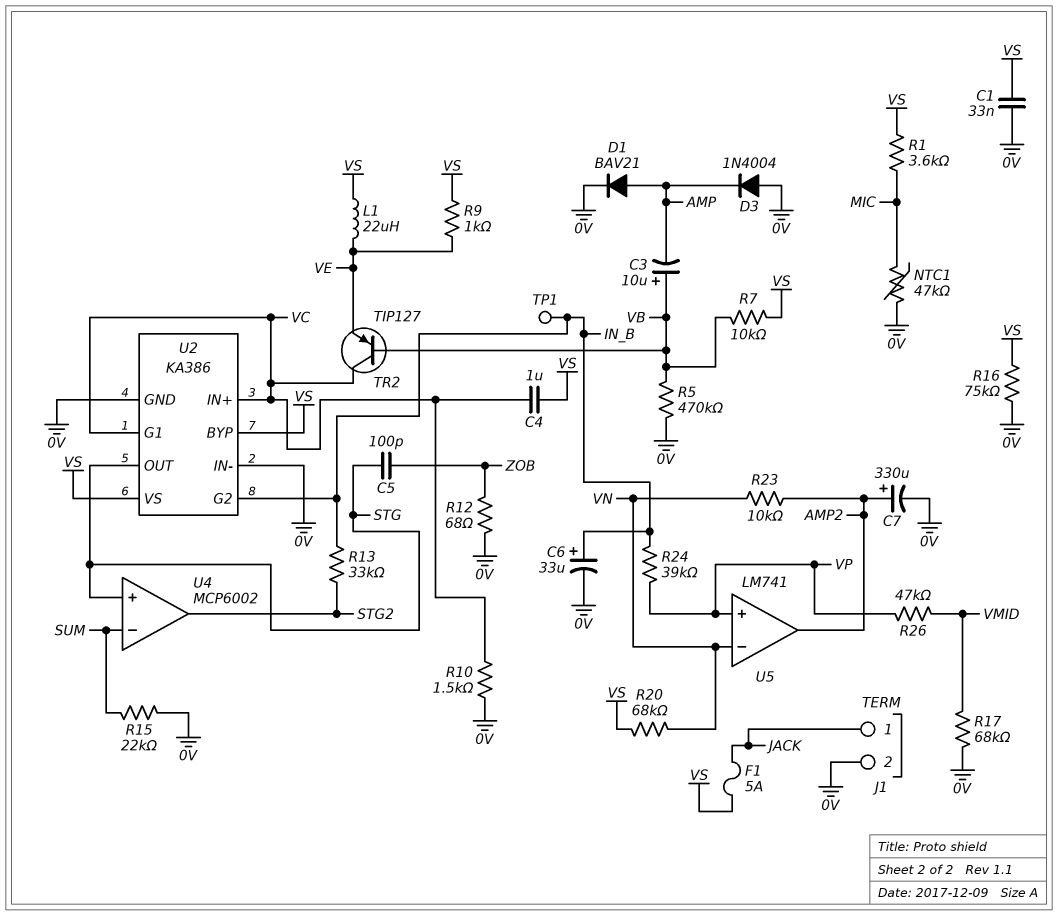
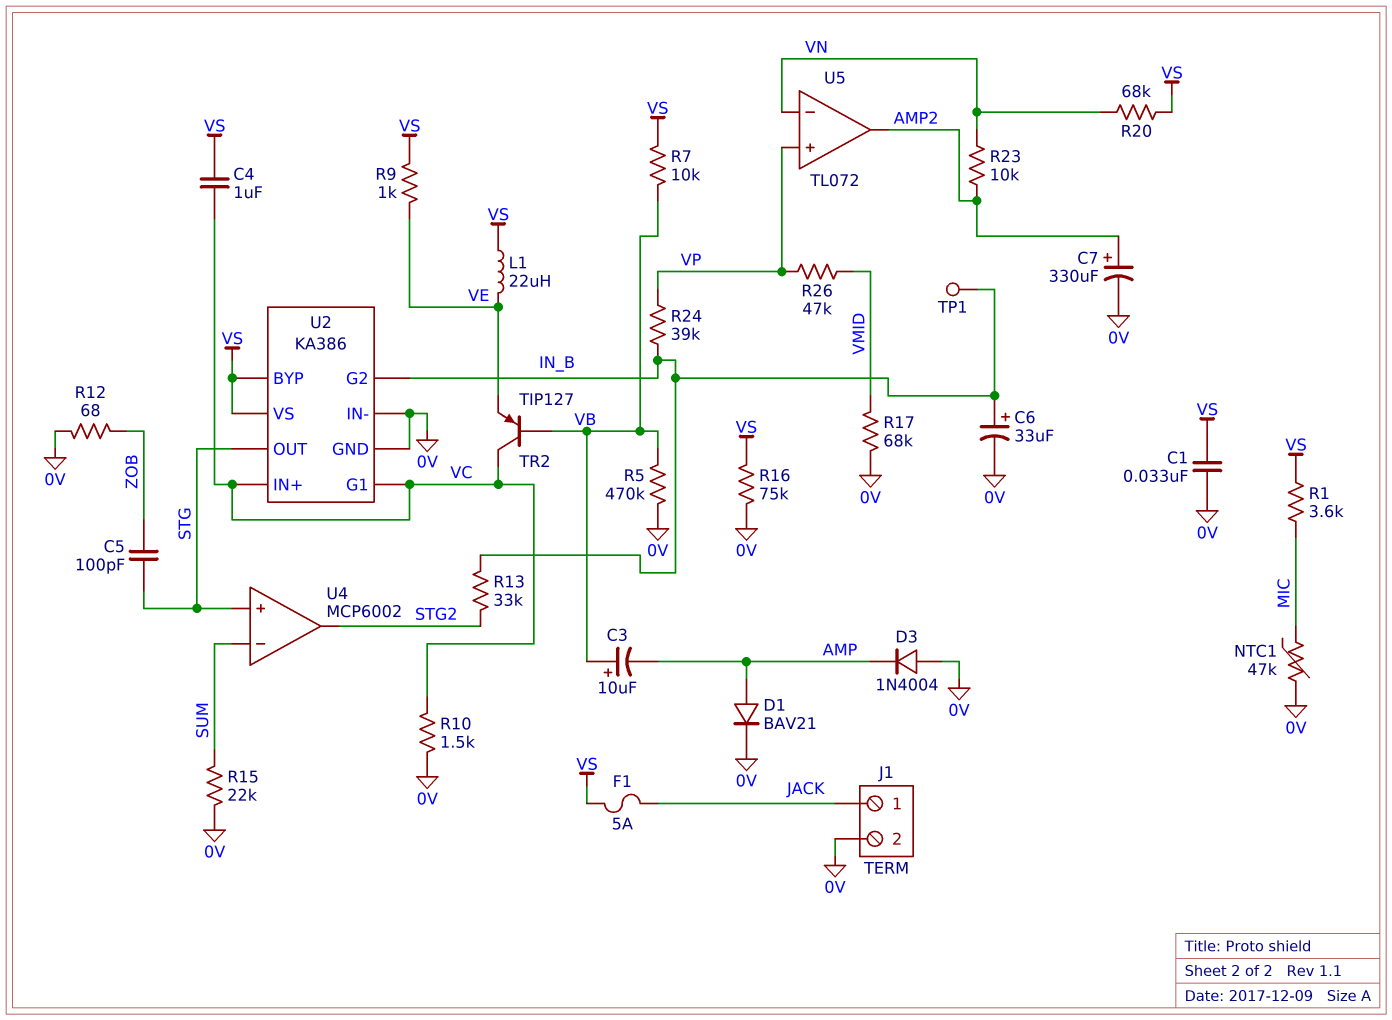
U5: LM741 -> TL072

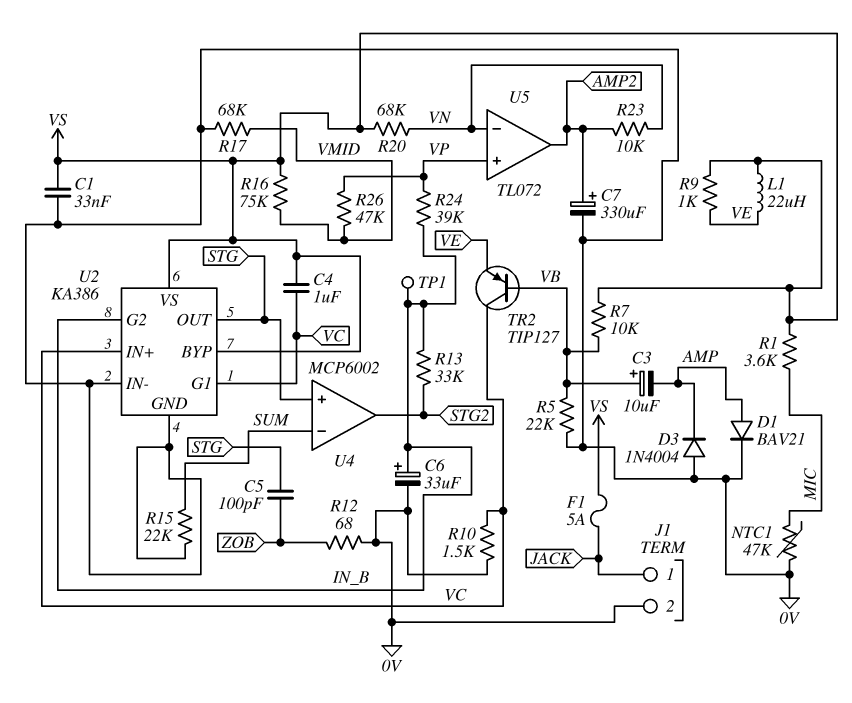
R5: 470k (0V, VB) -> 22k (0V, VB)
R16: 75k (0V, VS) -> 75k (VMID, VS)

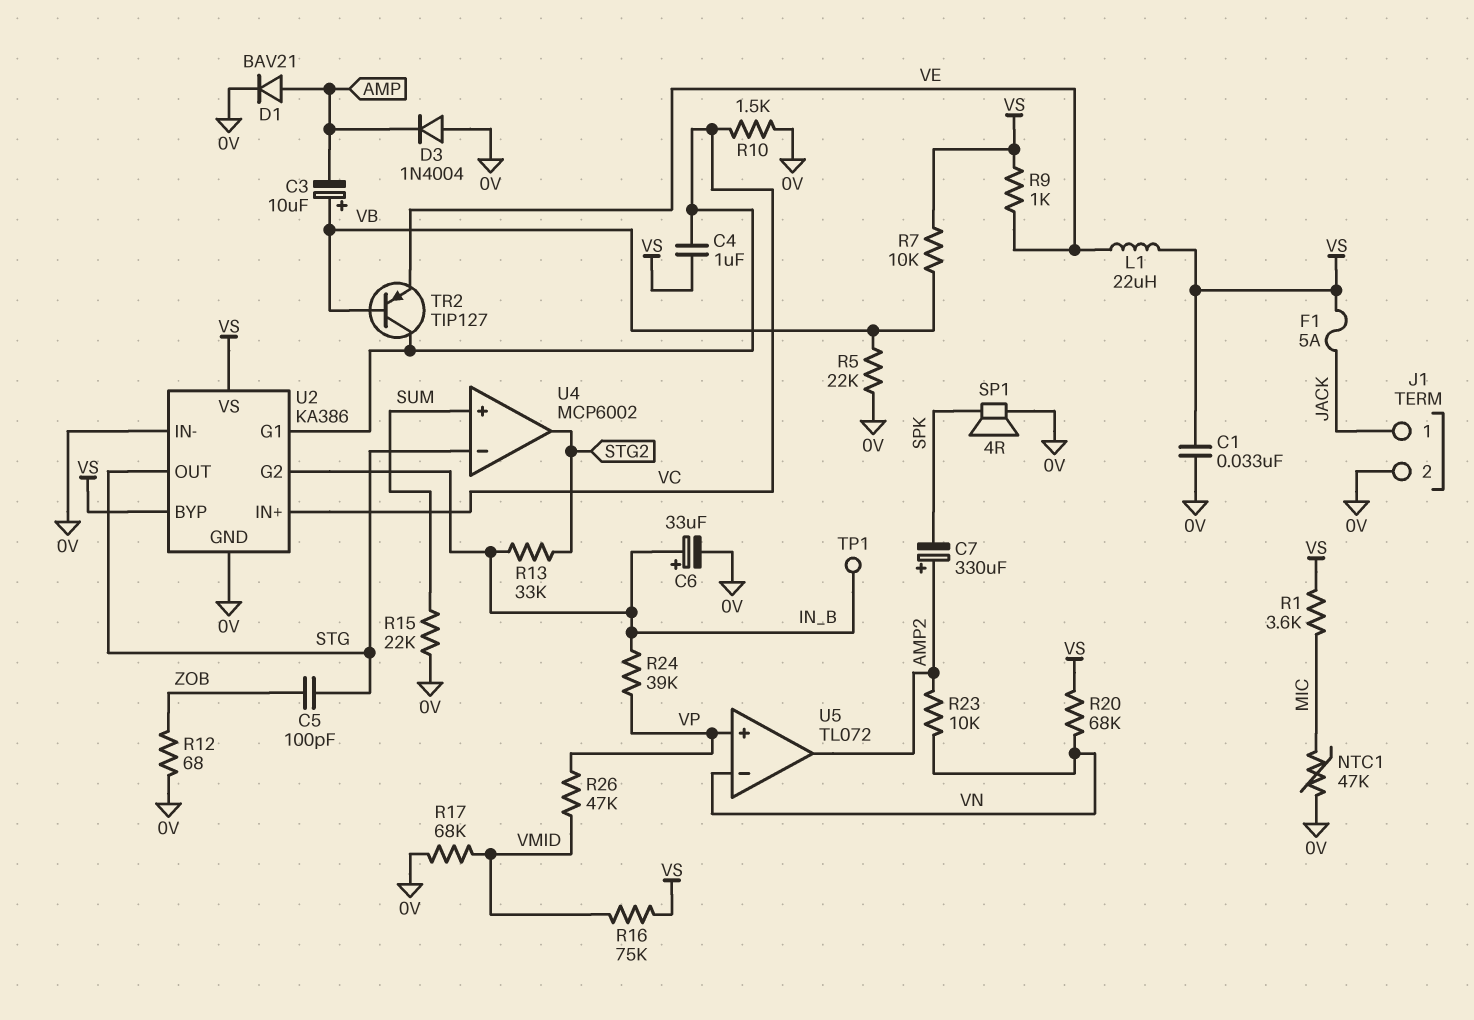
C7: 330uF (plus AMP2, minus 0V) -> 330uF (plus AMP2, minus SPK)
SP1: none -> speaker 4R (0V, SPK)
U4 pin in+: STG -> SUM
U4 pin in-: SUM -> STG

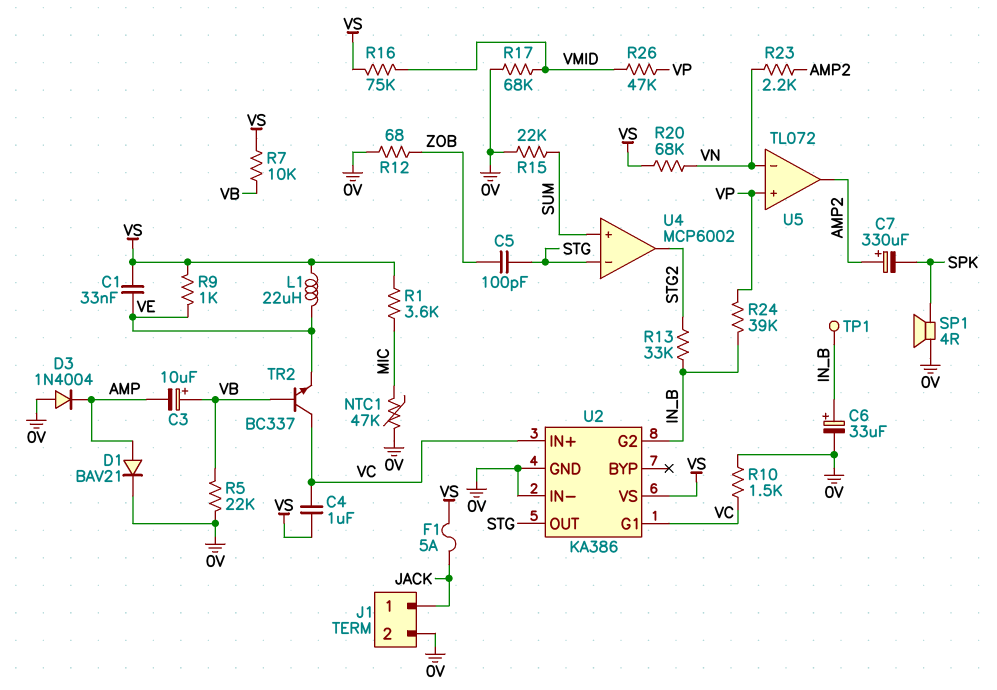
C1: 33nF (0V, VS) -> 33nF (VE, VS)
R23: 10k (AMP2, VN) -> 2.2k (AMP2, VN)
TR2: PNP TIP127 (B VB, C VC, E VE) -> NPN BC337 (B VB, C VC, E VE)
U2 pin BYP: VS -> none

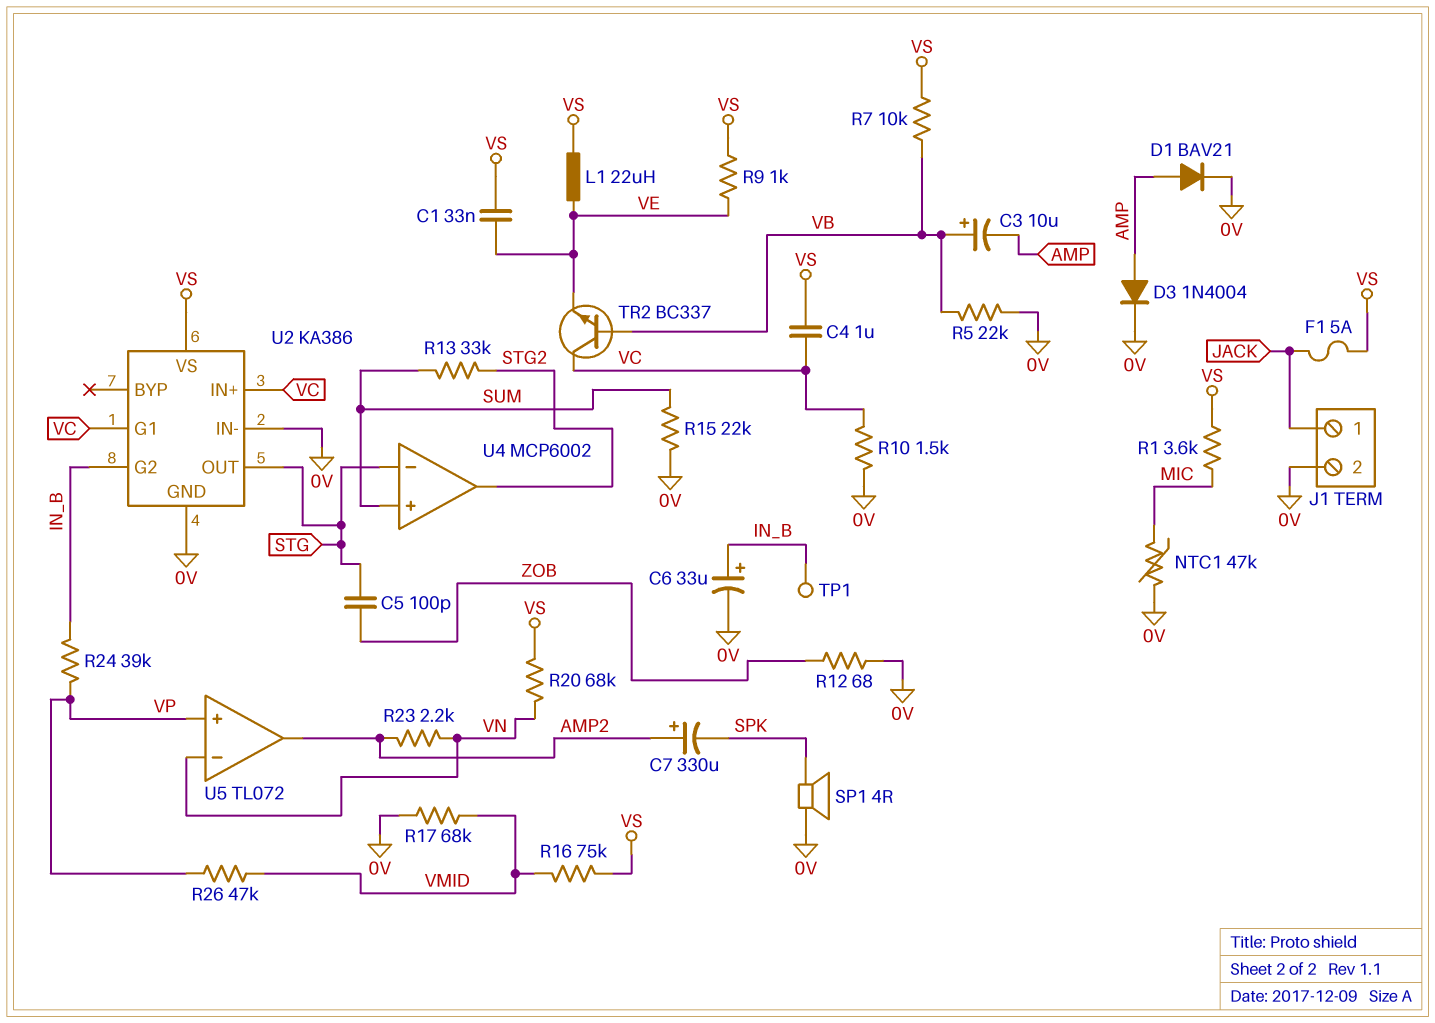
D3: diode 1N4004 (A 0V, K AMP) -> diode 1N4004 (A AMP, K 0V)
R13: 33k (IN_B, STG2) -> 33k (STG2, SUM)

